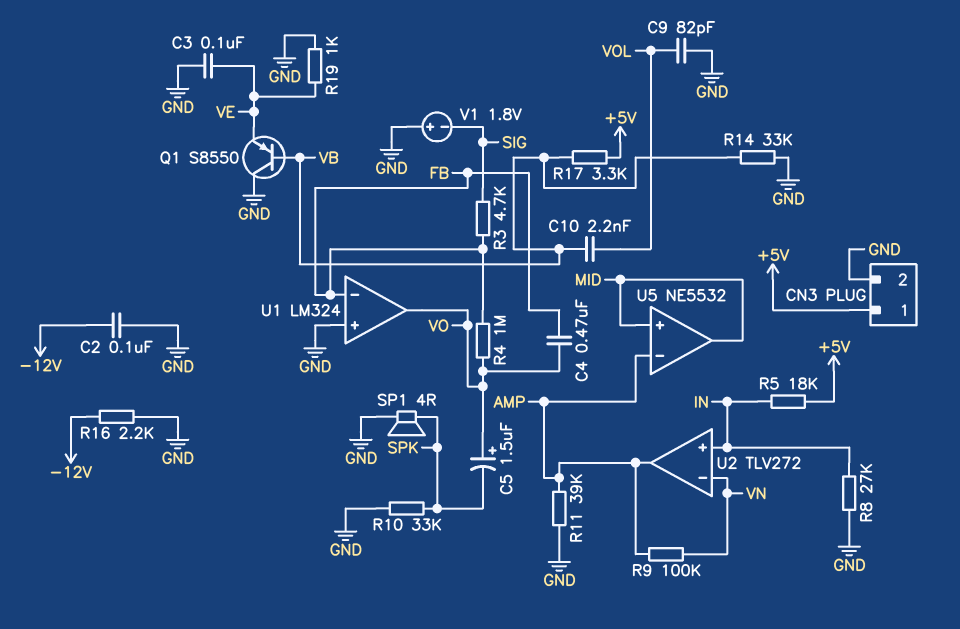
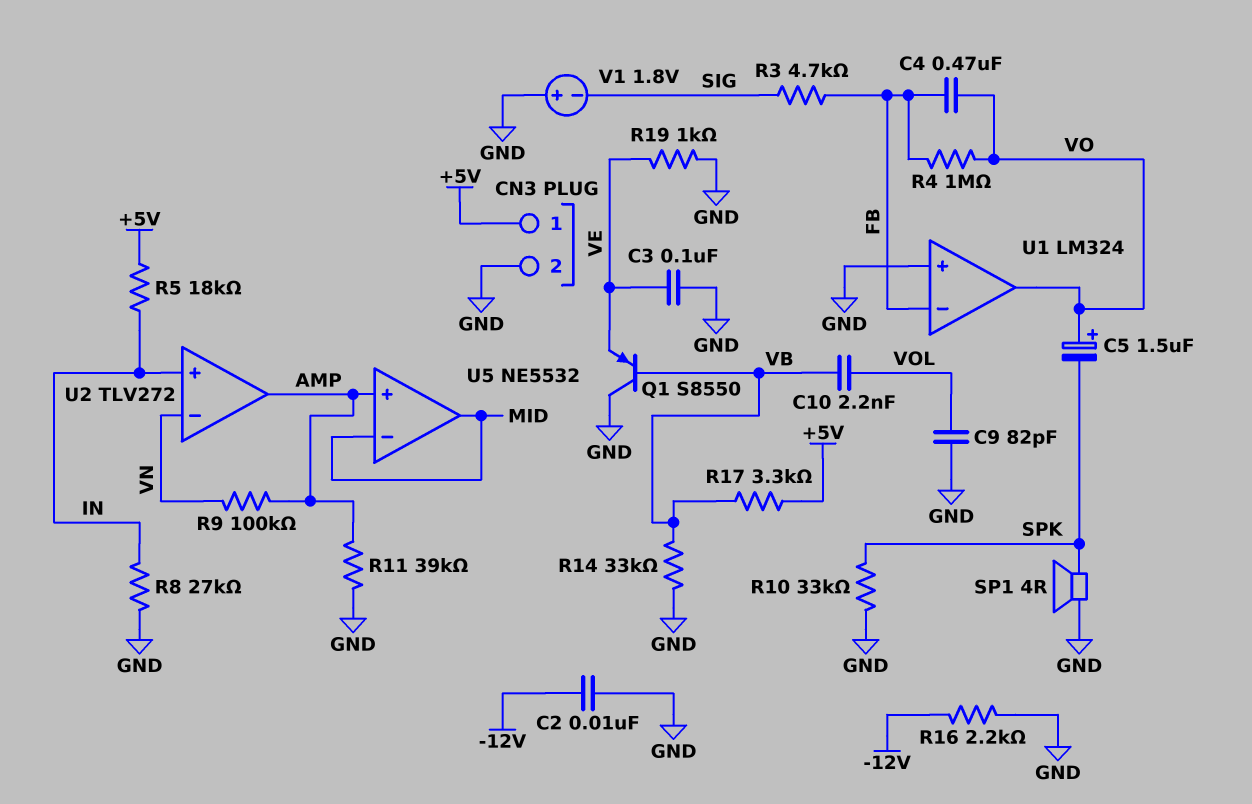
C2: 100nF (-12V, GND) -> 10nF (-12V, GND)
U5 pin in+: MID -> AMP
U5 pin in-: AMP -> MID

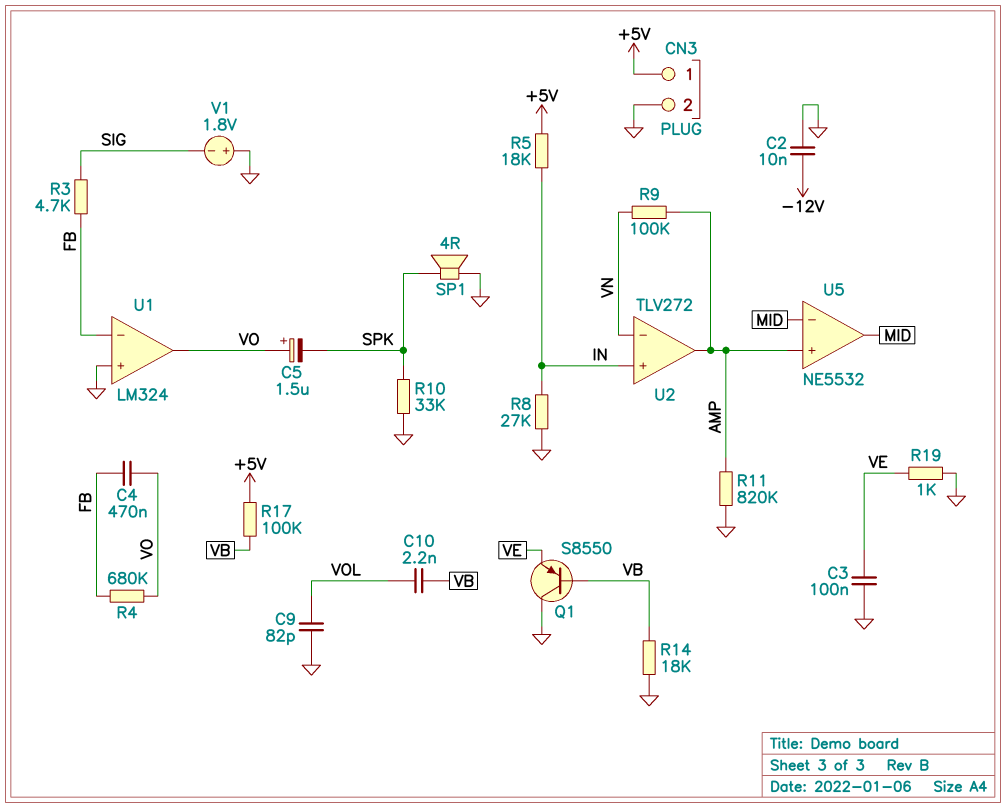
R4: 1M (FB, VO) -> 680k (FB, VO)
R11: 39k (AMP, GND) -> 820k (AMP, GND)
R14: 33k (GND, VB) -> 18k (GND, VB)
R16: 2.2k (-12V, GND) -> none
R17: 3.3k (+5V, VB) -> 100k (+5V, VB)

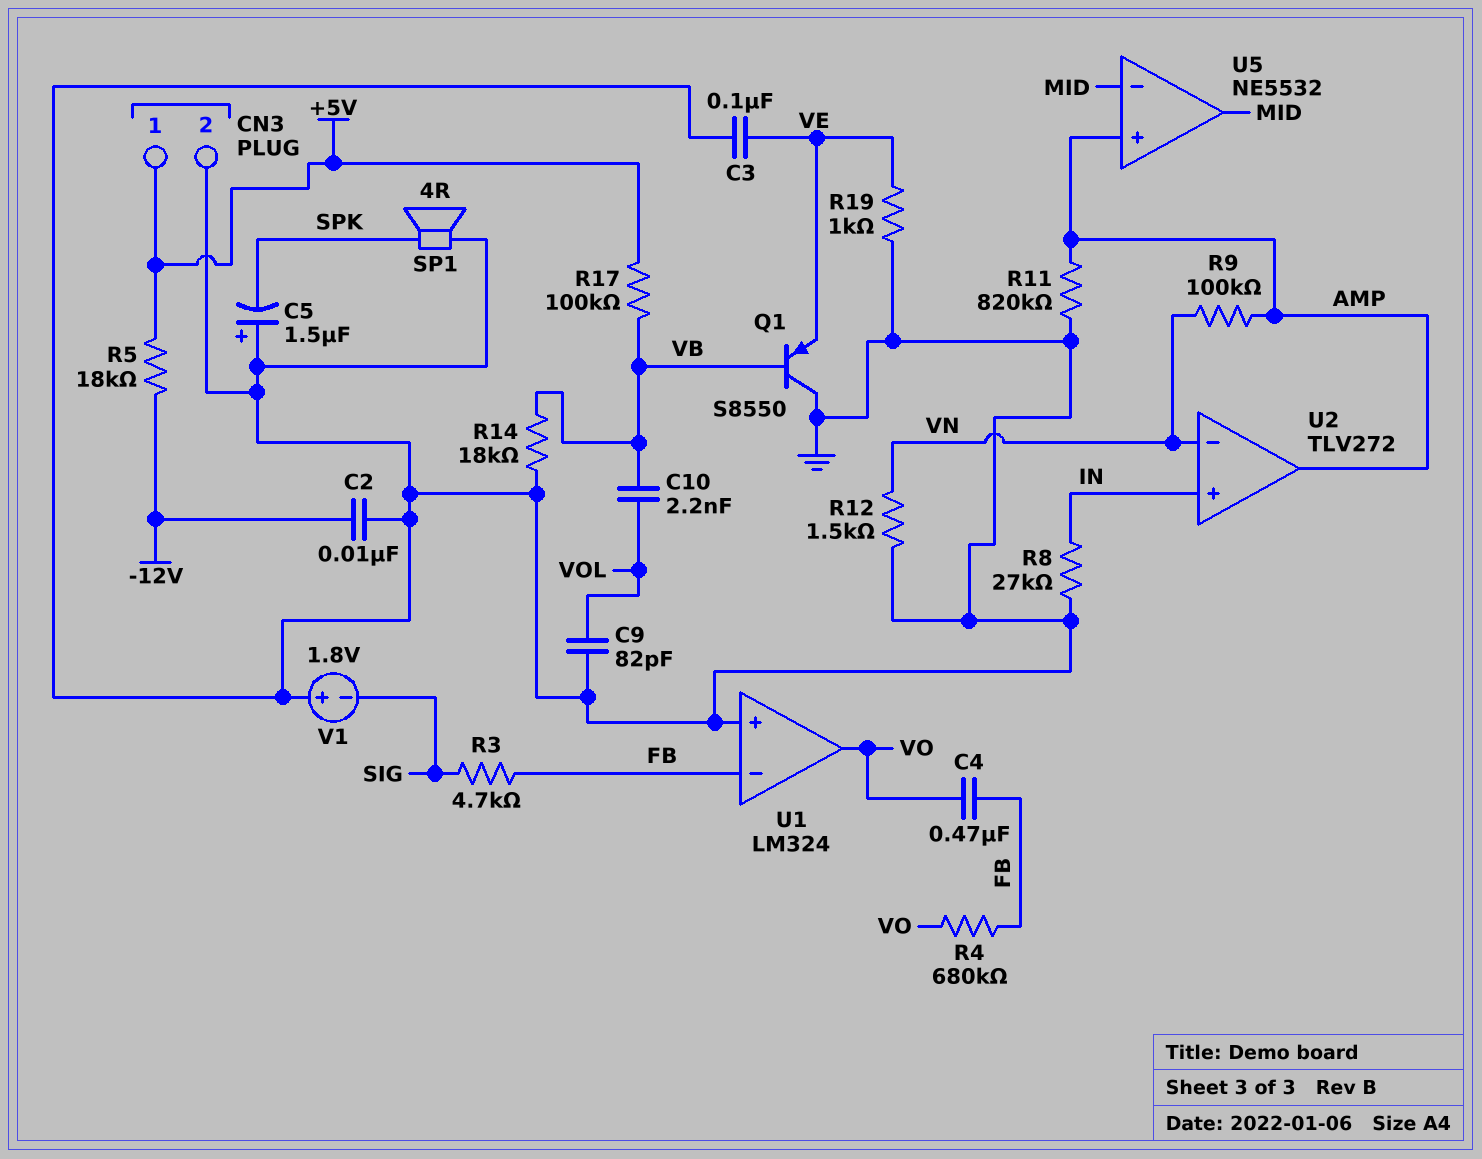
C5: 1.5uF (plus VO, minus SPK) -> 1.5uF (plus GND, minus SPK)
R5: 18k (+5V, IN) -> 18k (+5V, -12V)
R10: 33k (GND, SPK) -> none
R12: none -> 1.5k (GND, VN)

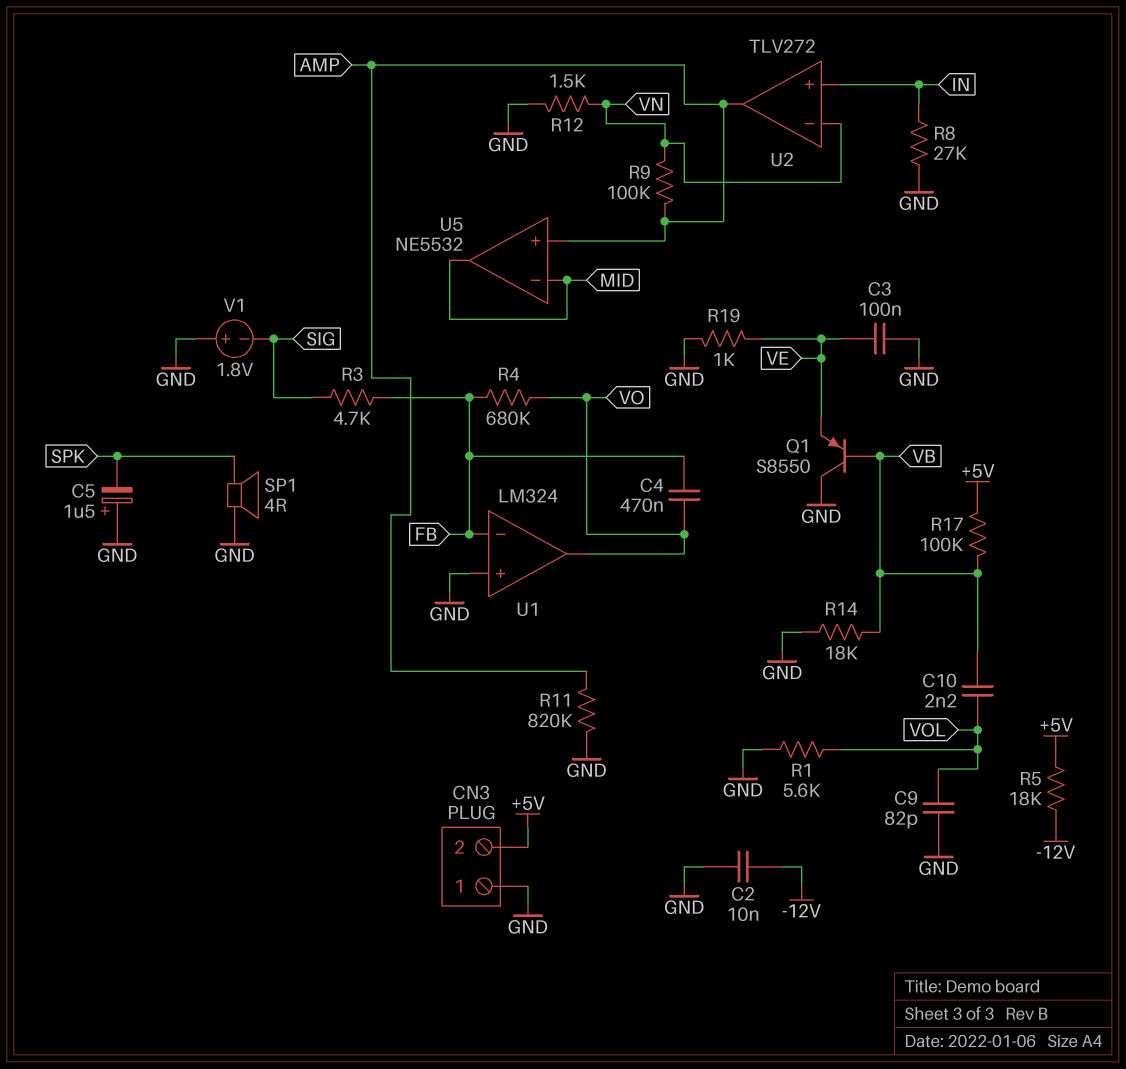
CN3 pin 1: +5V -> GND
CN3 pin 2: GND -> +5V
R1: none -> 5.6k (GND, VOL)

